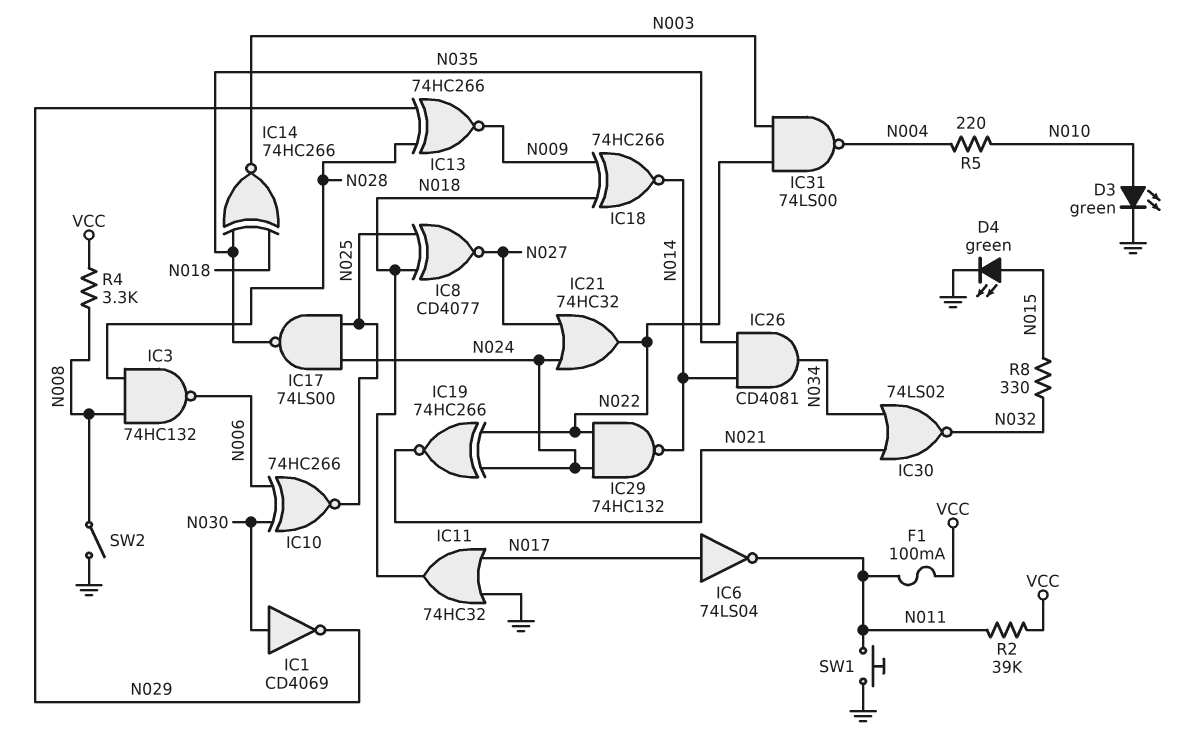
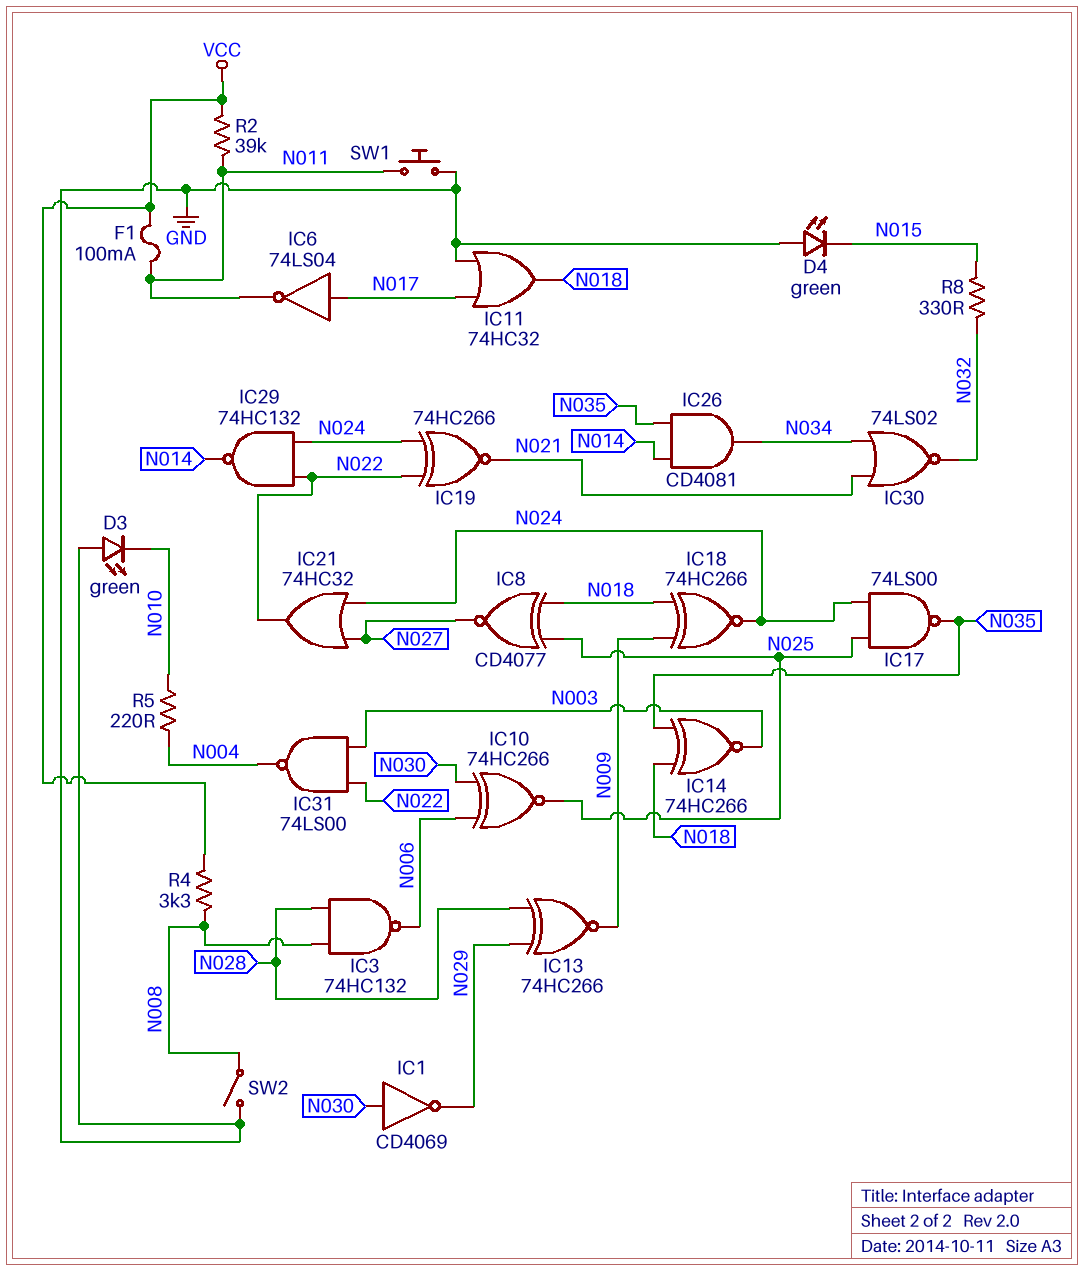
D3: LED green (A N010, K GND) -> LED green (A GND, K N010)
D4: LED green (A N015, K GND) -> LED green (A GND, K N015)
IC18: XNOR 74HC266 (in N009, in N018, out N014) -> XNOR 74HC266 (in N009, in N018, out N024)

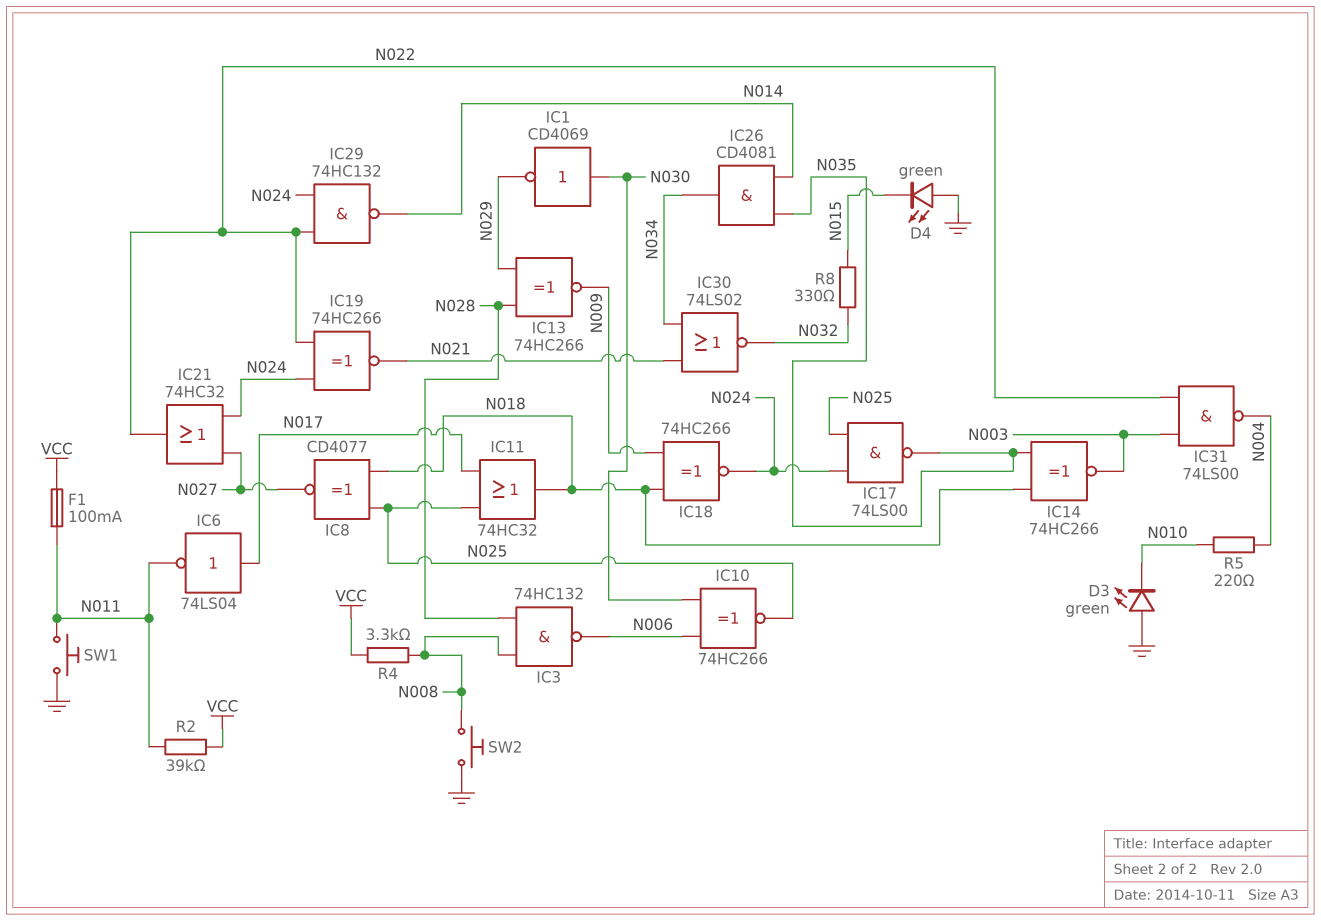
IC11: OR 74HC32 (in GND, in N017, out N018) -> OR 74HC32 (in N017, in N025, out N018)
SW2: switch (GND, N008) -> button (GND, N008)

